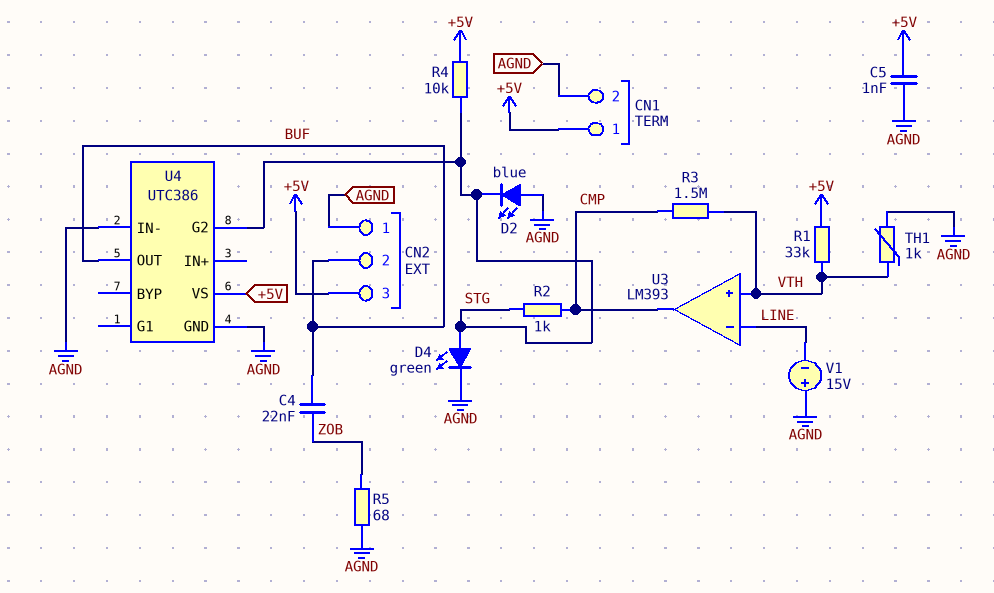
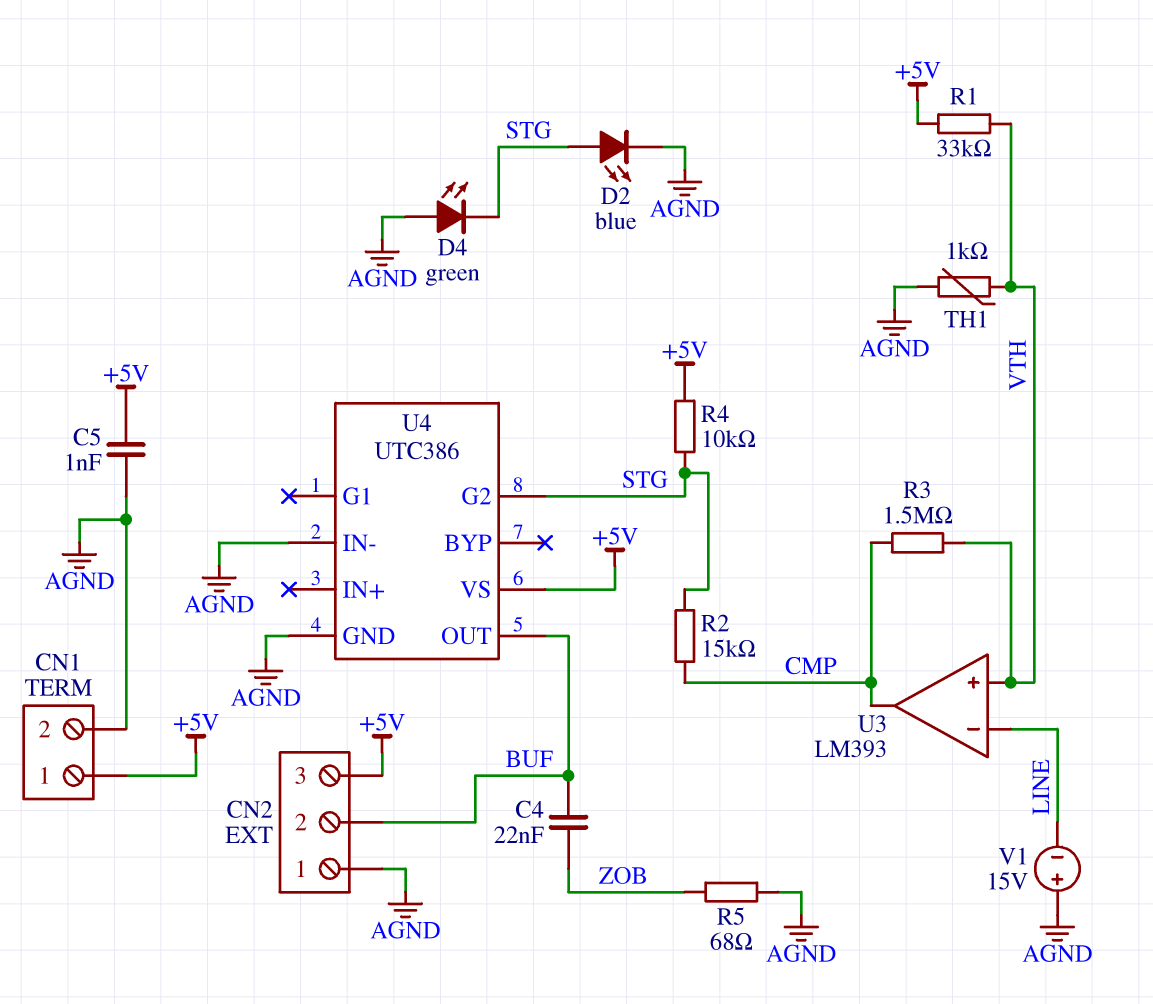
D2: LED blue (A AGND, K STG) -> LED blue (A STG, K AGND)
D4: LED green (A STG, K AGND) -> LED green (A AGND, K STG)
R2: 1k (CMP, STG) -> 15k (CMP, STG)

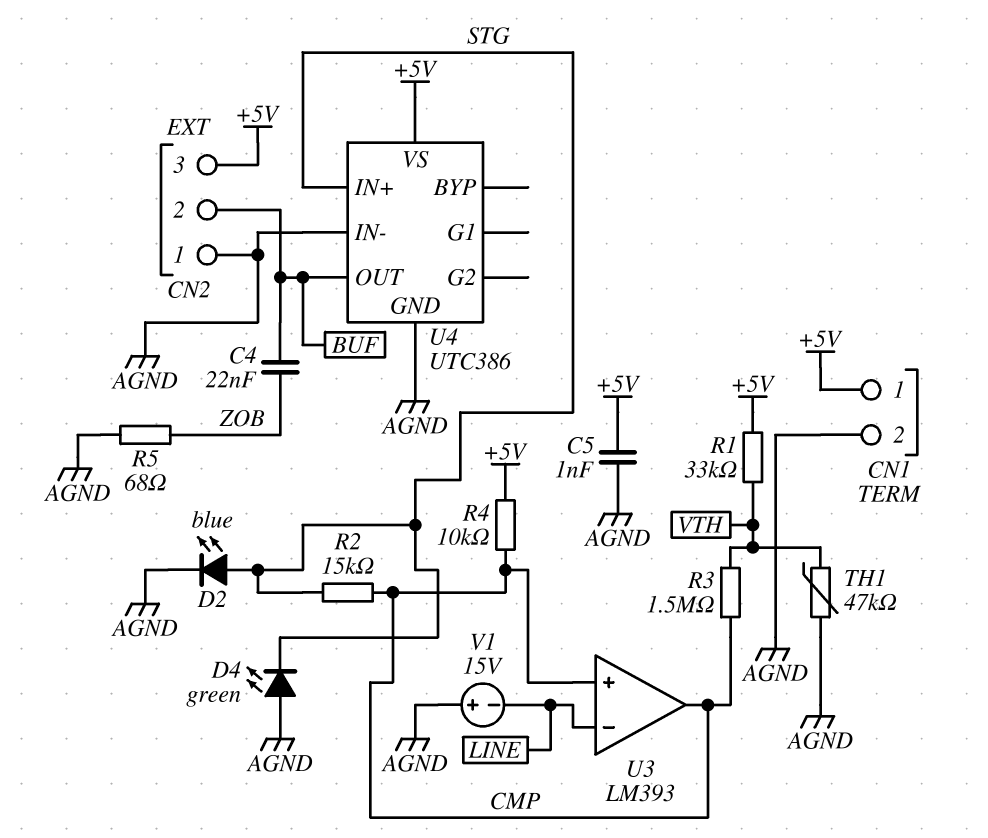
R4: 10k (+5V, STG) -> 10k (+5V, CMP)
TH1: 1k (AGND, VTH) -> 47k (AGND, VTH)
U3 pin in+: VTH -> CMP
U4 pin G2: STG -> none
U4 pin IN+: none -> STG

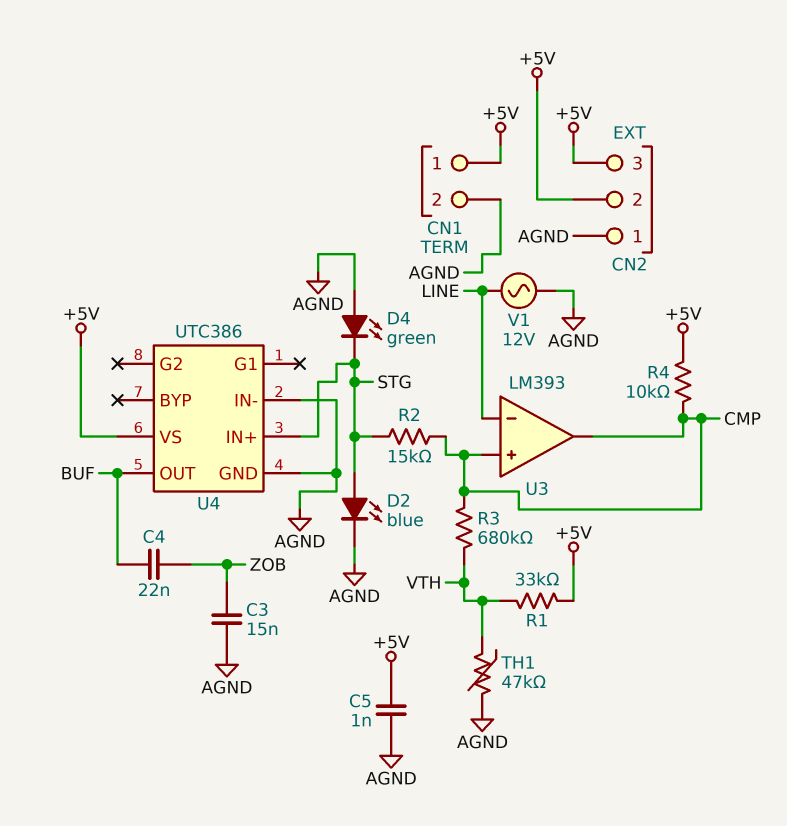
C3: none -> 15nF (AGND, ZOB)
CN2 pin 2: BUF -> +5V
R3: 1.5M (CMP, VTH) -> 680k (CMP, VTH)
R5: 68 (AGND, ZOB) -> none
V1: 15V (plus AGND, minus LINE) -> AC 12V (AGND, LINE)

